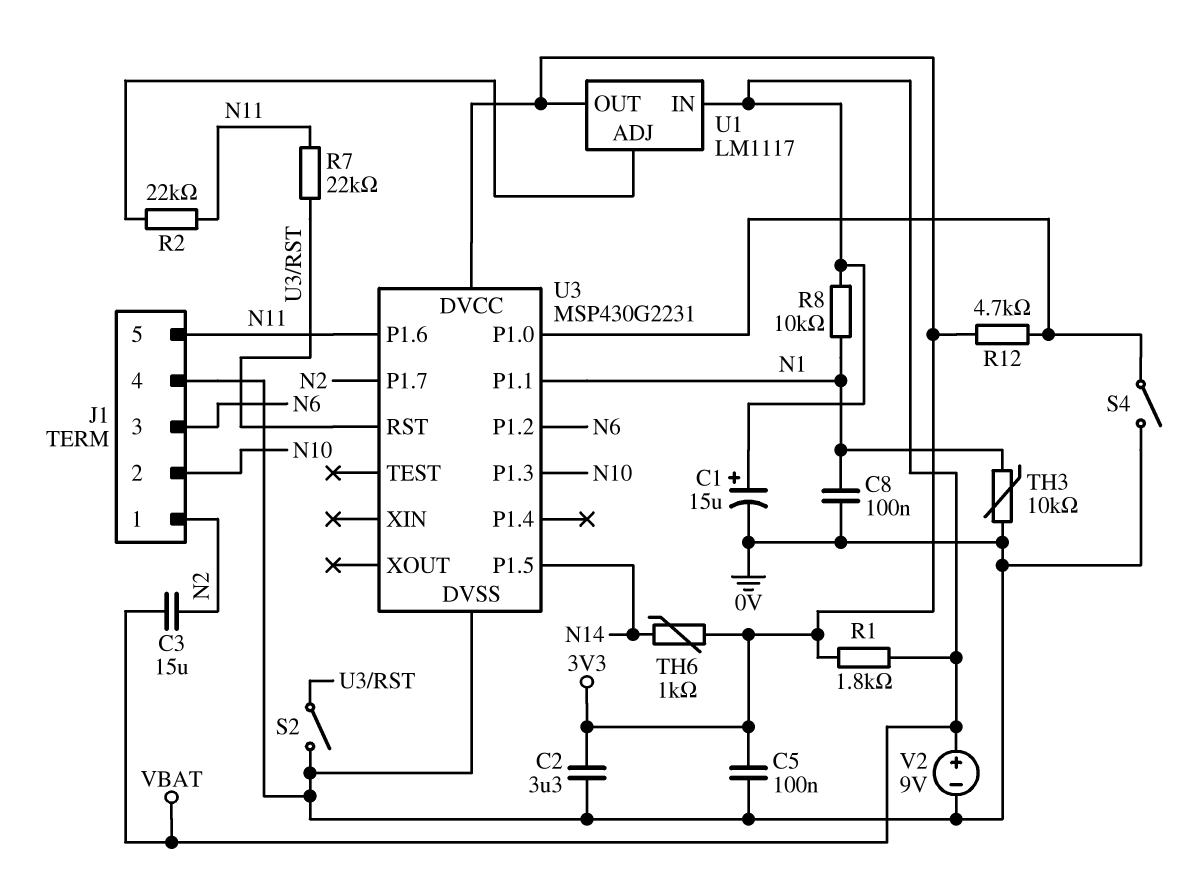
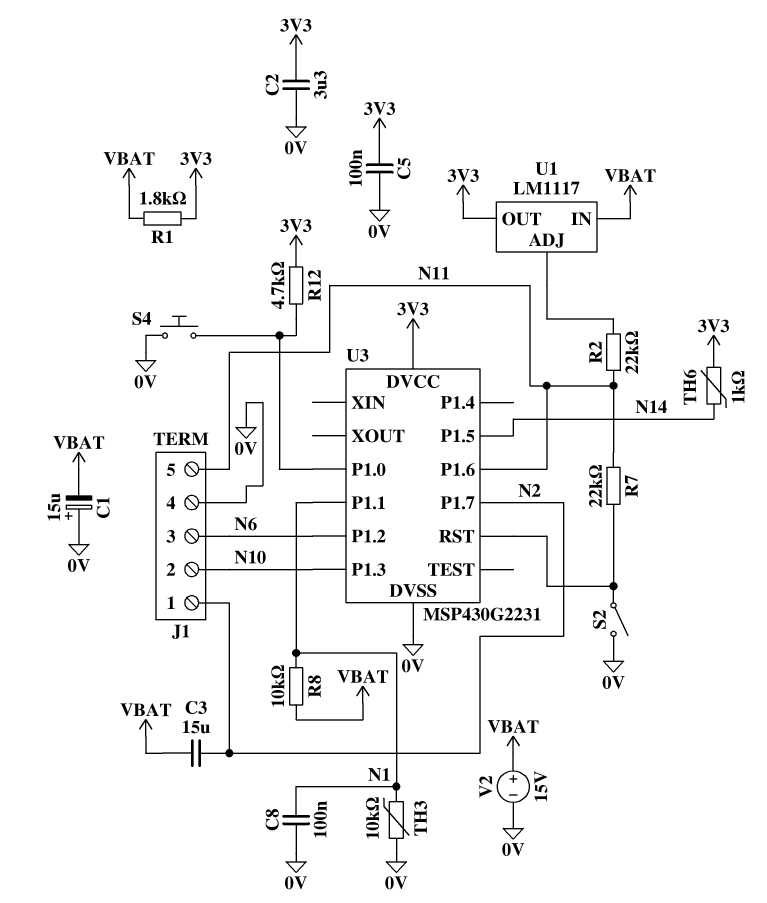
C1: 15uF (plus VBAT, minus 0V) -> 15uF (plus 0V, minus VBAT)
S4: switch (0V, U3/P1.0) -> button (0V, U3/P1.0)
V2: 9V (plus VBAT, minus 0V) -> 15V (plus VBAT, minus 0V)

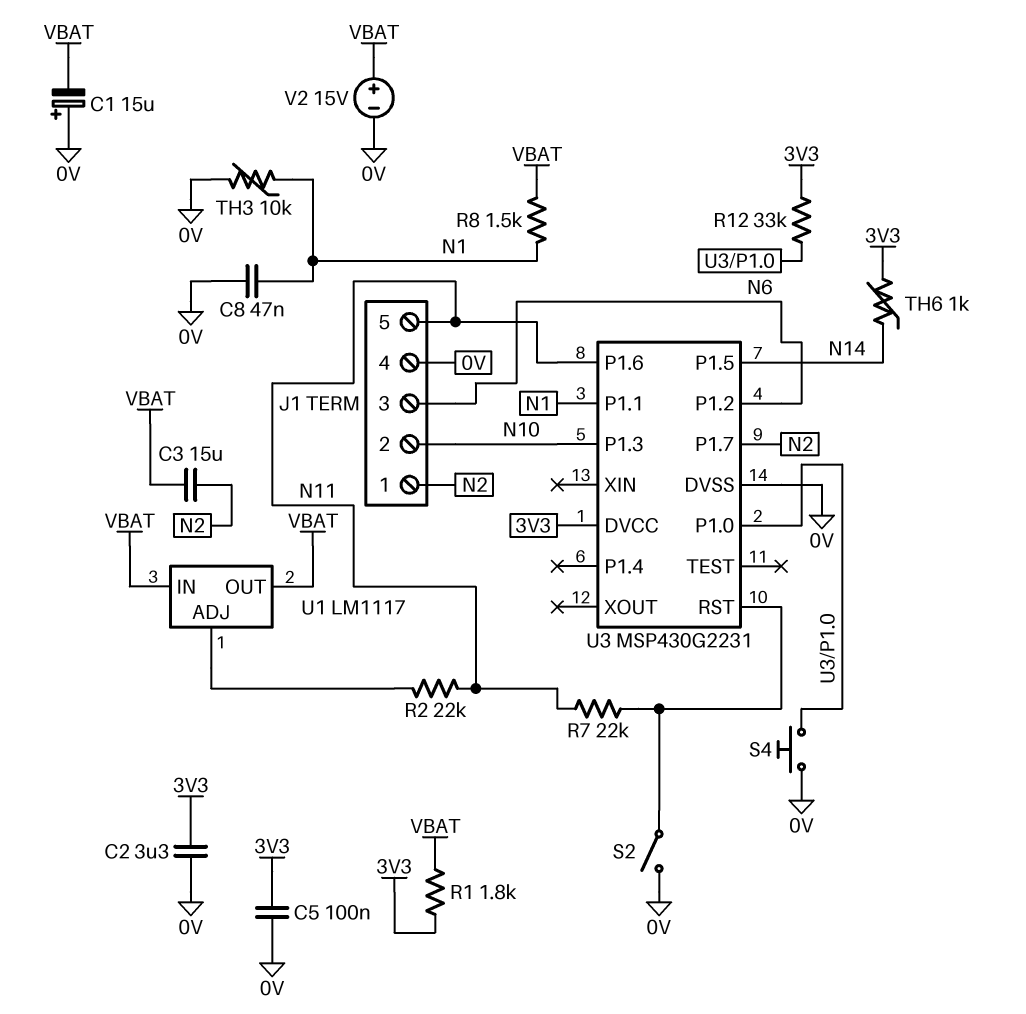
C8: 100nF (0V, N1) -> 47nF (0V, N1)
R8: 10k (N1, VBAT) -> 1.5k (N1, VBAT)
R12: 4.7k (3V3, U3/P1.0) -> 33k (3V3, U3/P1.0)
U1 pin OUT: 3V3 -> VBAT

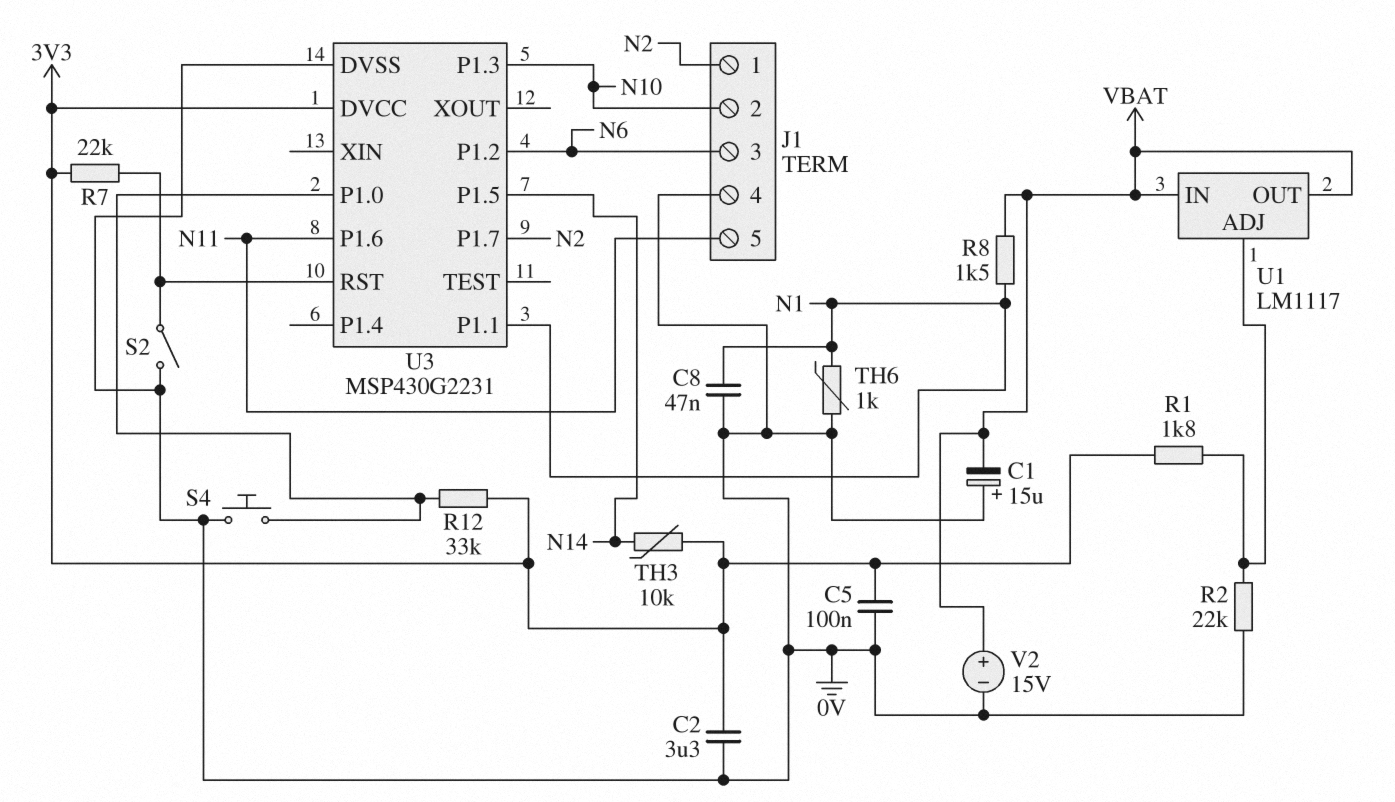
C3: 15uF (N2, VBAT) -> none
R1: 1.8k (3V3, VBAT) -> 1.8k (3V3, U1/ADJ)
R2: 22k (N11, U1/ADJ) -> 22k (0V, U1/ADJ)
R7: 22k (N11, U3/RST) -> 22k (3V3, U3/RST)
TH3: 10k (0V, N1) -> 10k (3V3, N14)
TH6: 1k (3V3, N14) -> 1k (0V, N1)

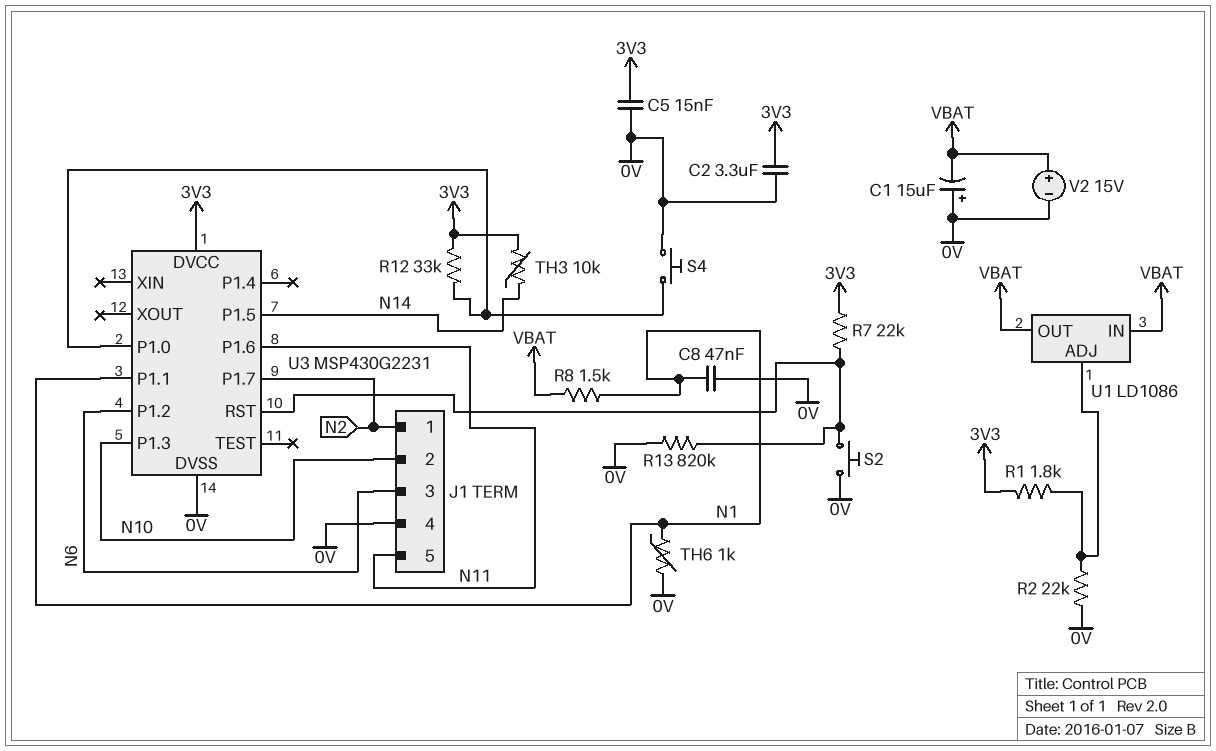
C5: 100nF (0V, 3V3) -> 15nF (0V, 3V3)
R13: none -> 820k (0V, U3/RST)
S2: switch (0V, U3/RST) -> button (0V, U3/RST)
U1: LM1117 -> LD1086

